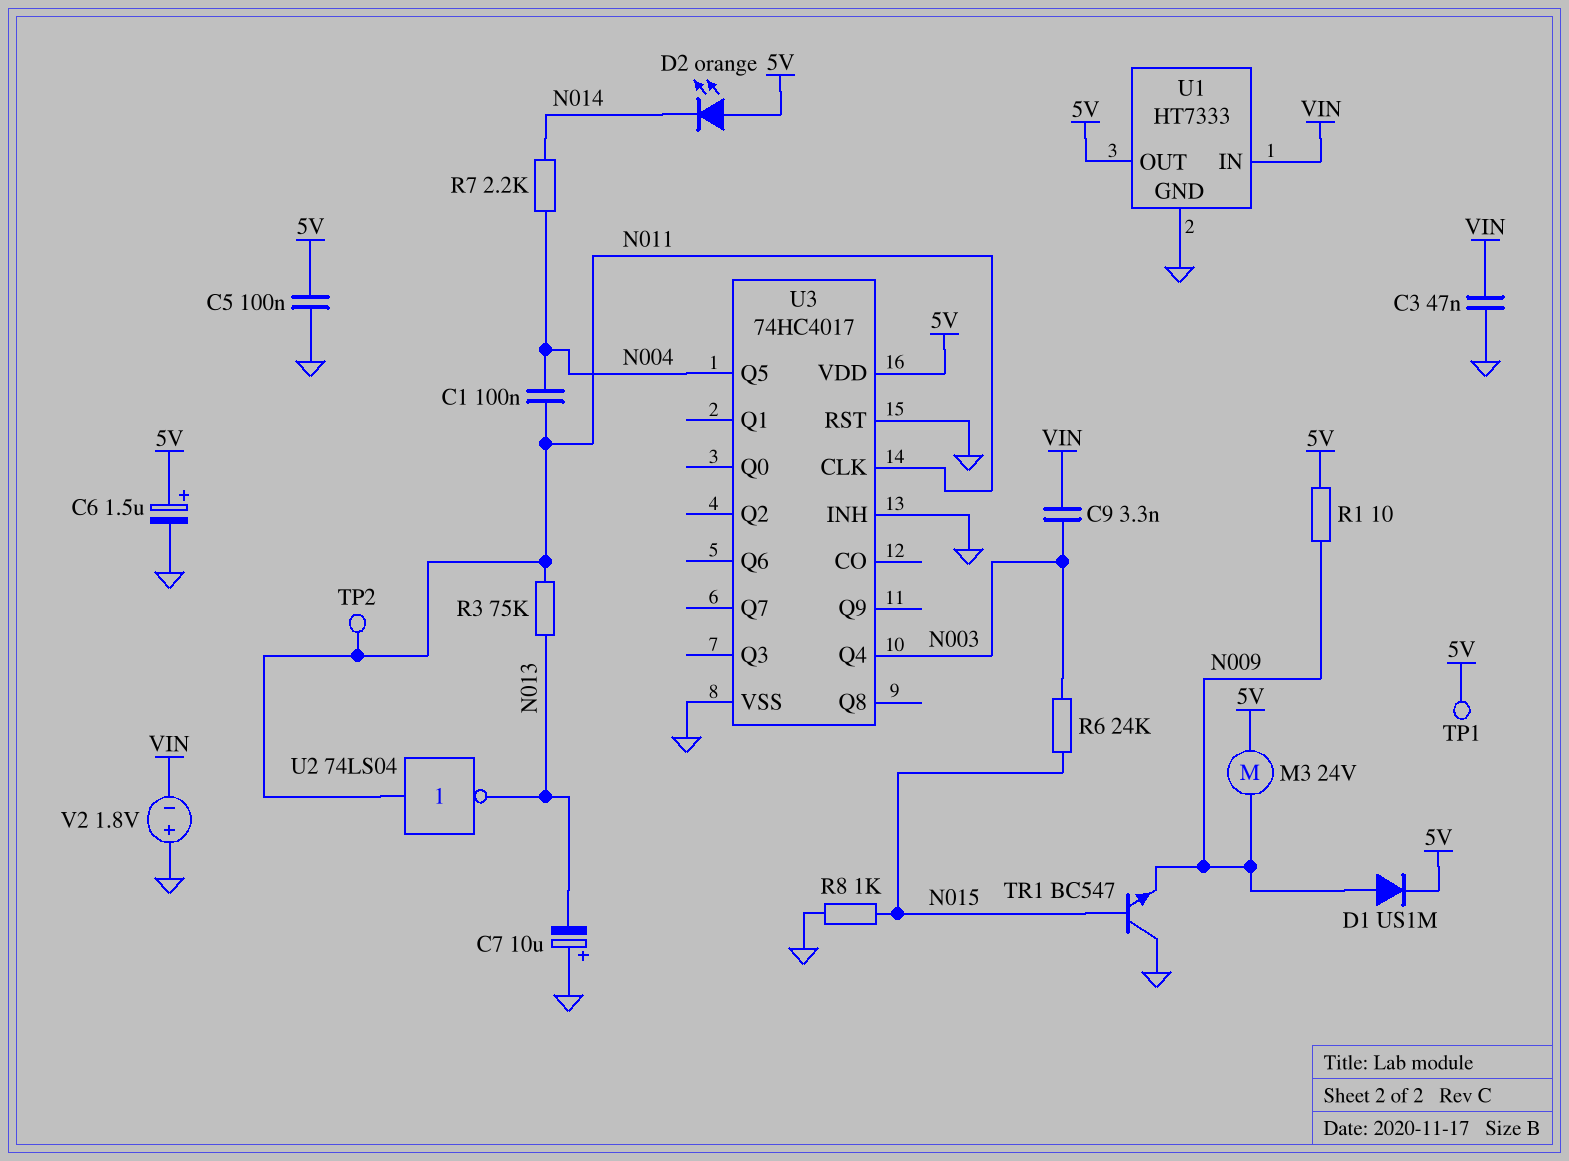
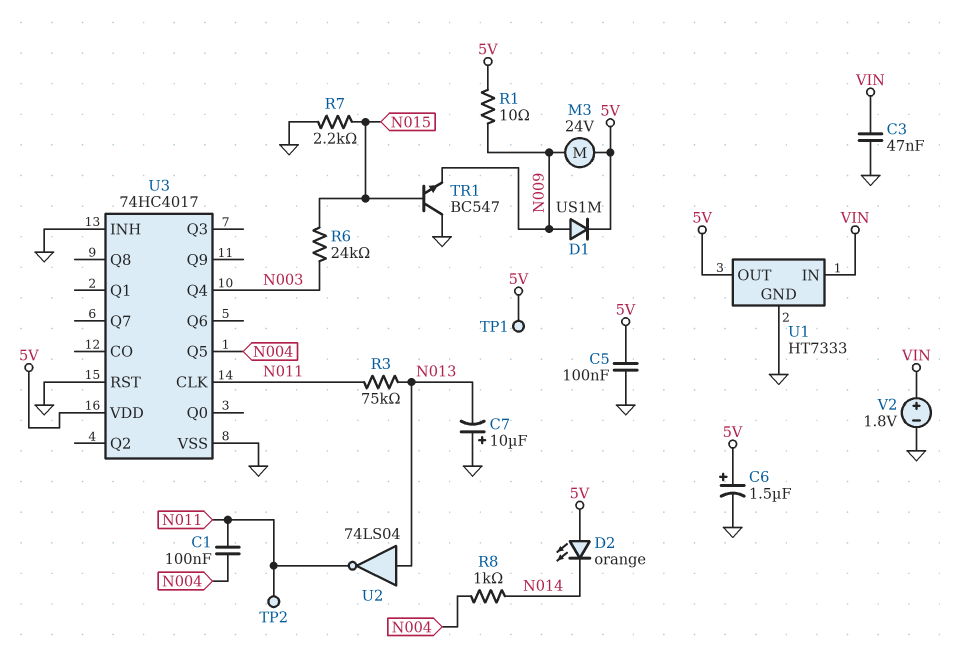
C9: 3.3nF (N003, VIN) -> none
R7: 2.2k (N004, N014) -> 2.2k (GND, N015)
R8: 1k (GND, N015) -> 1k (N004, N014)
U2: NOT 74LS04 (in N011, out N013) -> NOT 74LS04 (in N013, out N011)
V2: 1.8V (plus GND, minus VIN) -> 1.8V (plus VIN, minus GND)

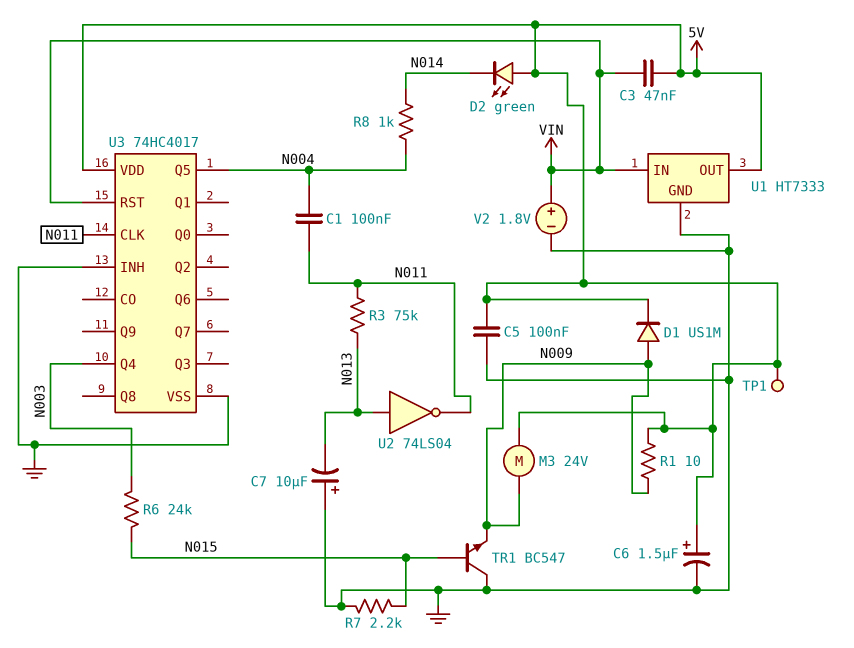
C3: 47nF (GND, VIN) -> 47nF (5V, VIN)
D2: LED orange (A 5V, K N014) -> LED green (A 5V, K N014)
TP2: test point (N011) -> none
U3 pin RST: GND -> VIN

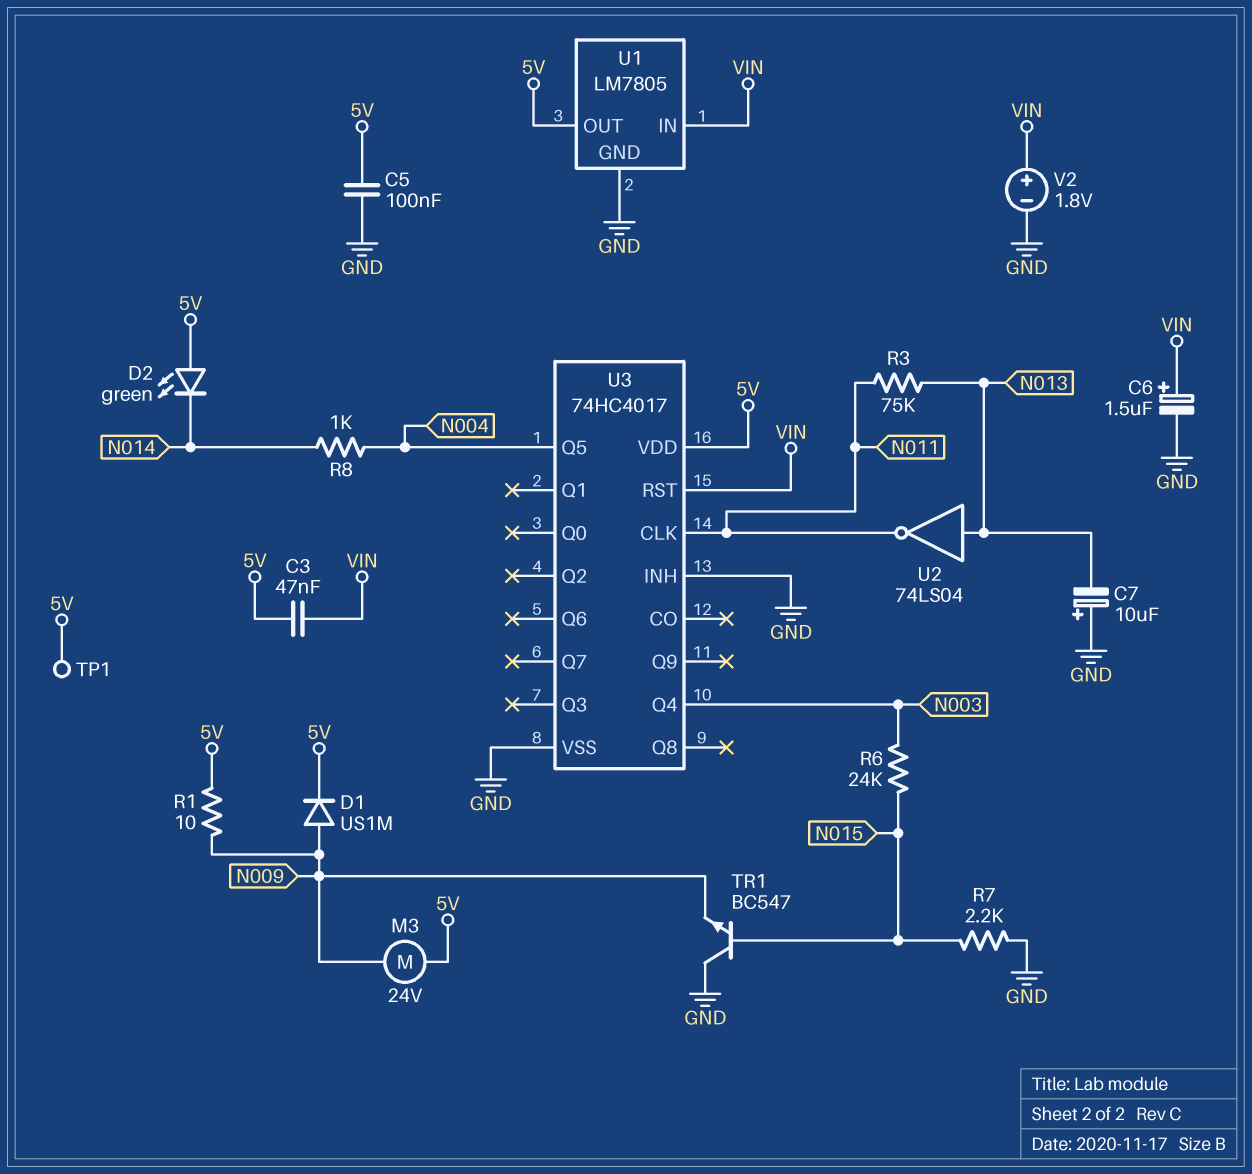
C1: 100nF (N004, N011) -> none
C6: 1.5uF (plus 5V, minus GND) -> 1.5uF (plus VIN, minus GND)
U1: HT7333 -> LM7805

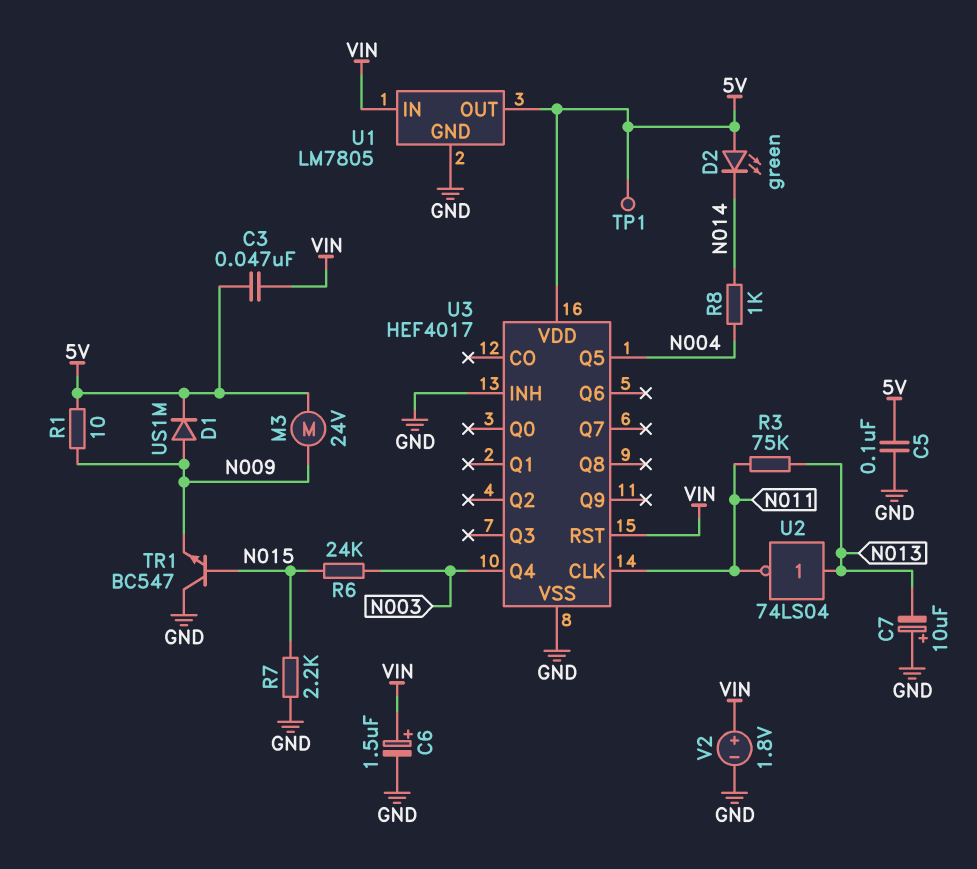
U3: 74HC4017 -> HEF4017

